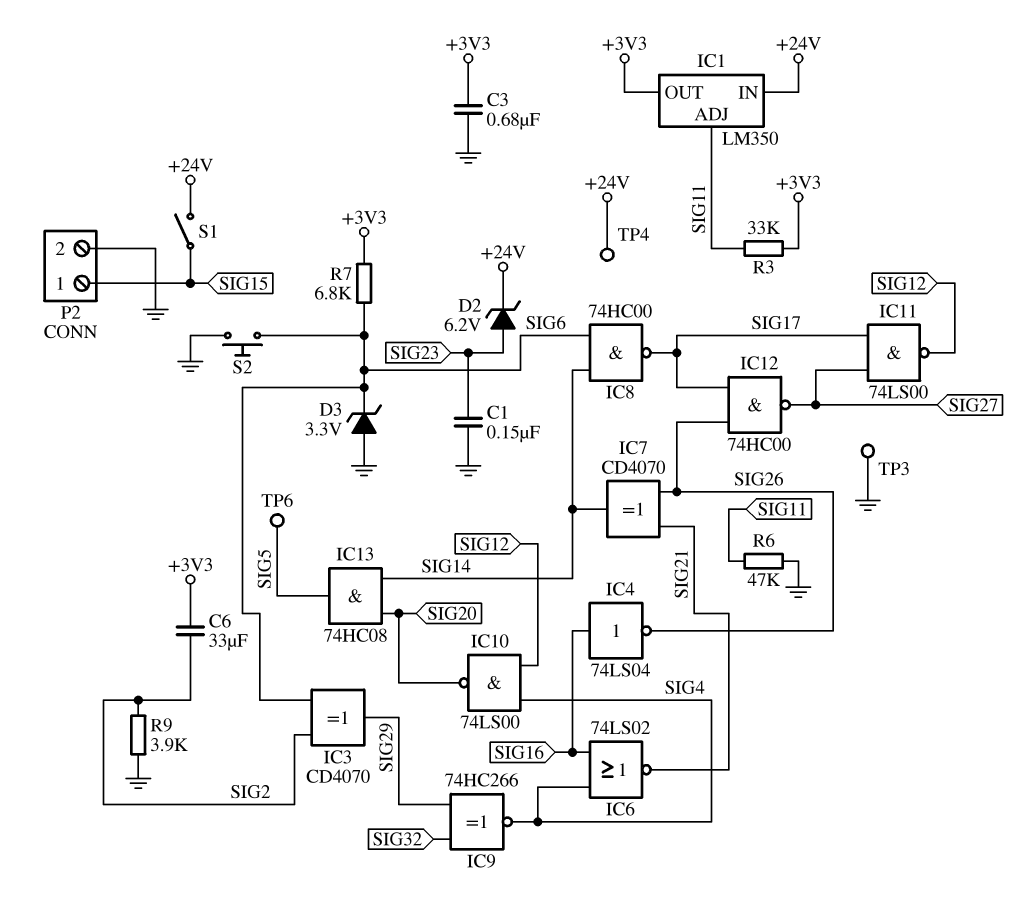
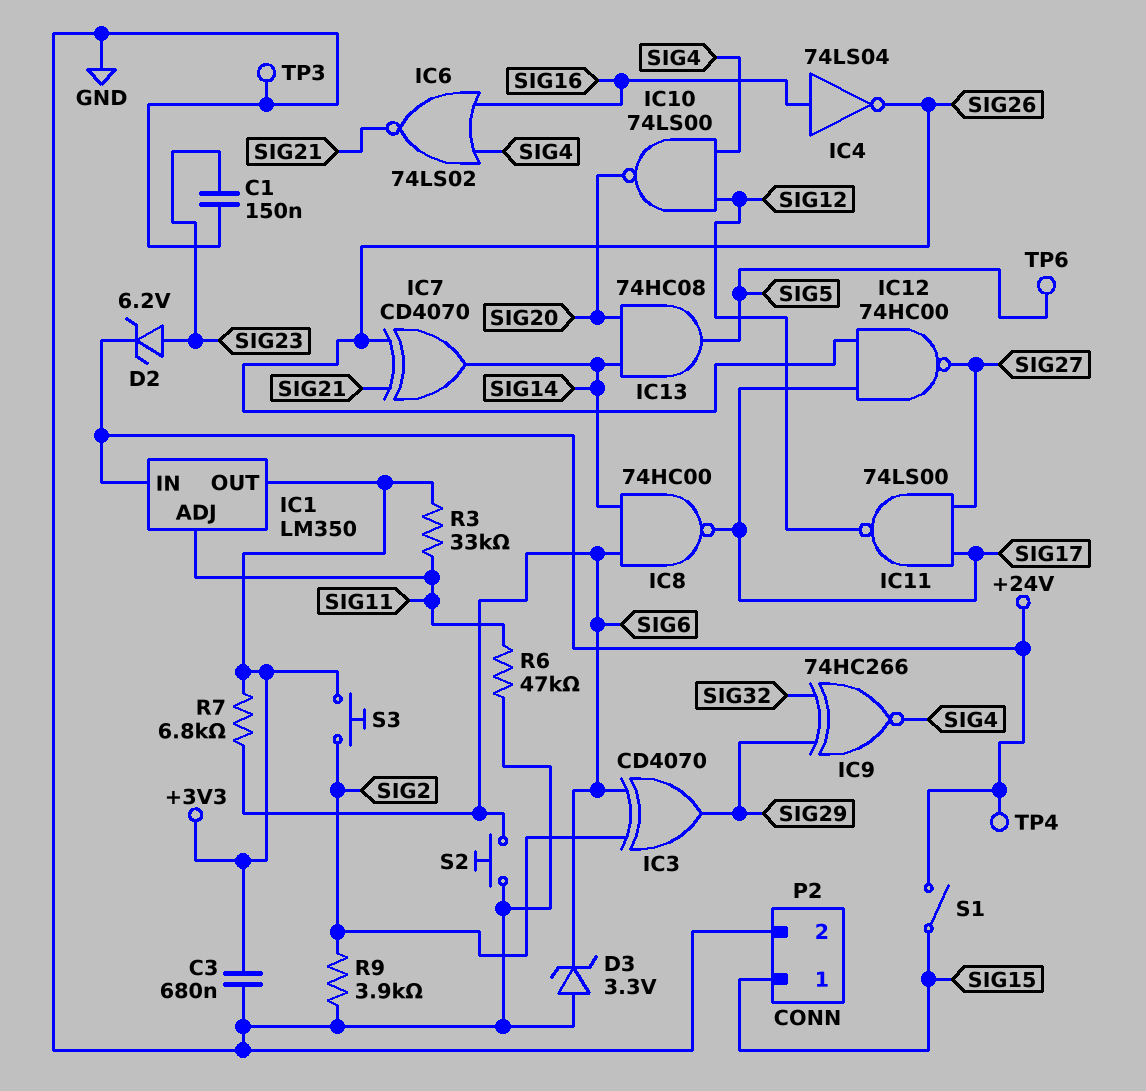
C6: 33uF (+3V3, SIG2) -> none
S3: none -> button (+3V3, SIG2)

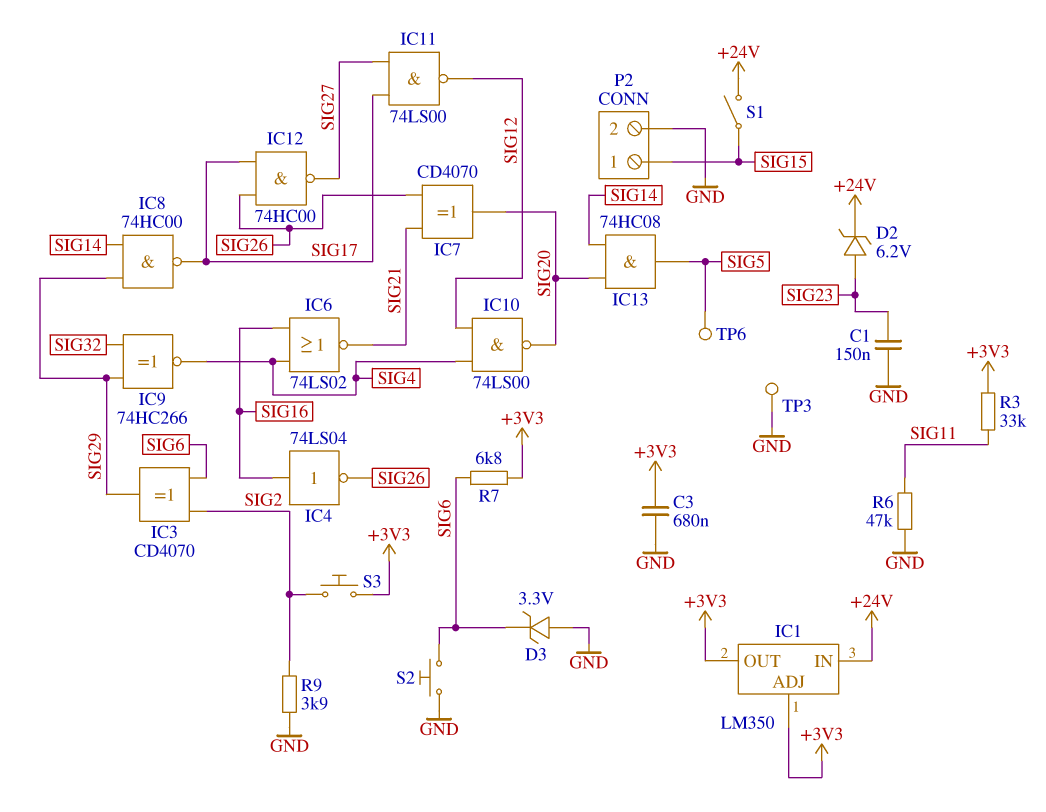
IC1 pin ADJ: SIG11 -> +3V3
IC7: XOR CD4070 (in SIG21, in SIG26, out SIG14) -> XOR CD4070 (in SIG21, in SIG26, out SIG20)
IC8: NAND 74HC00 (in SIG6, in SIG14, out SIG17) -> NAND 74HC00 (in SIG14, in SIG29, out SIG17)
TP4: test point (+24V) -> none

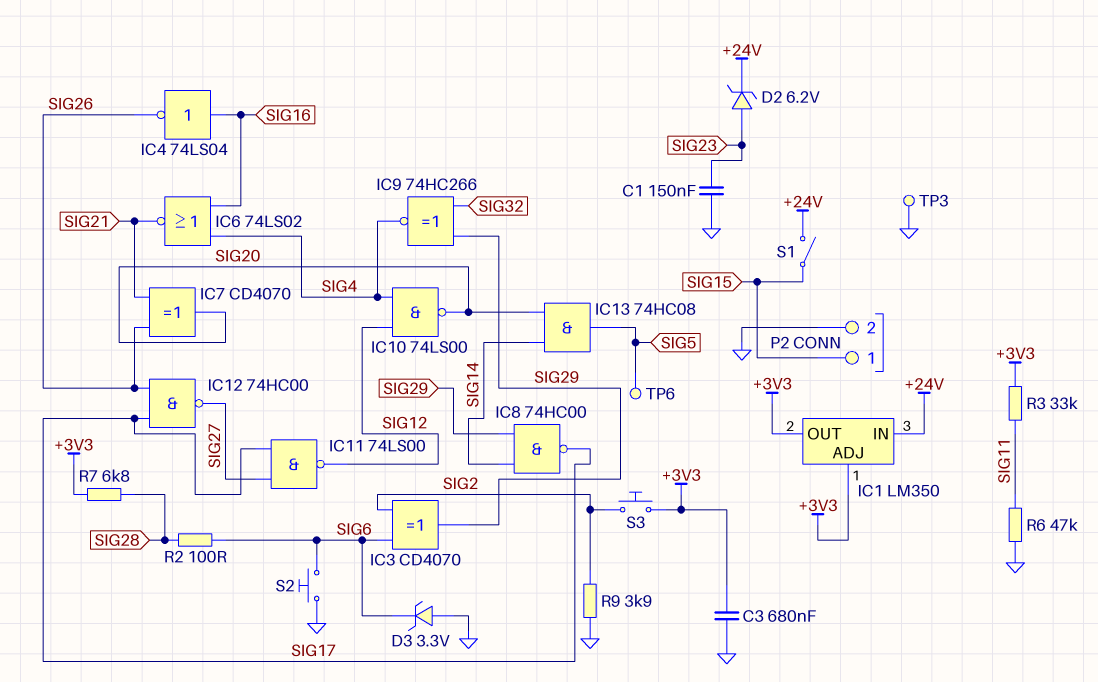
R2: none -> 100 (SIG6, SIG28)
R7: 6.8k (+3V3, SIG6) -> 6.8k (+3V3, SIG28)

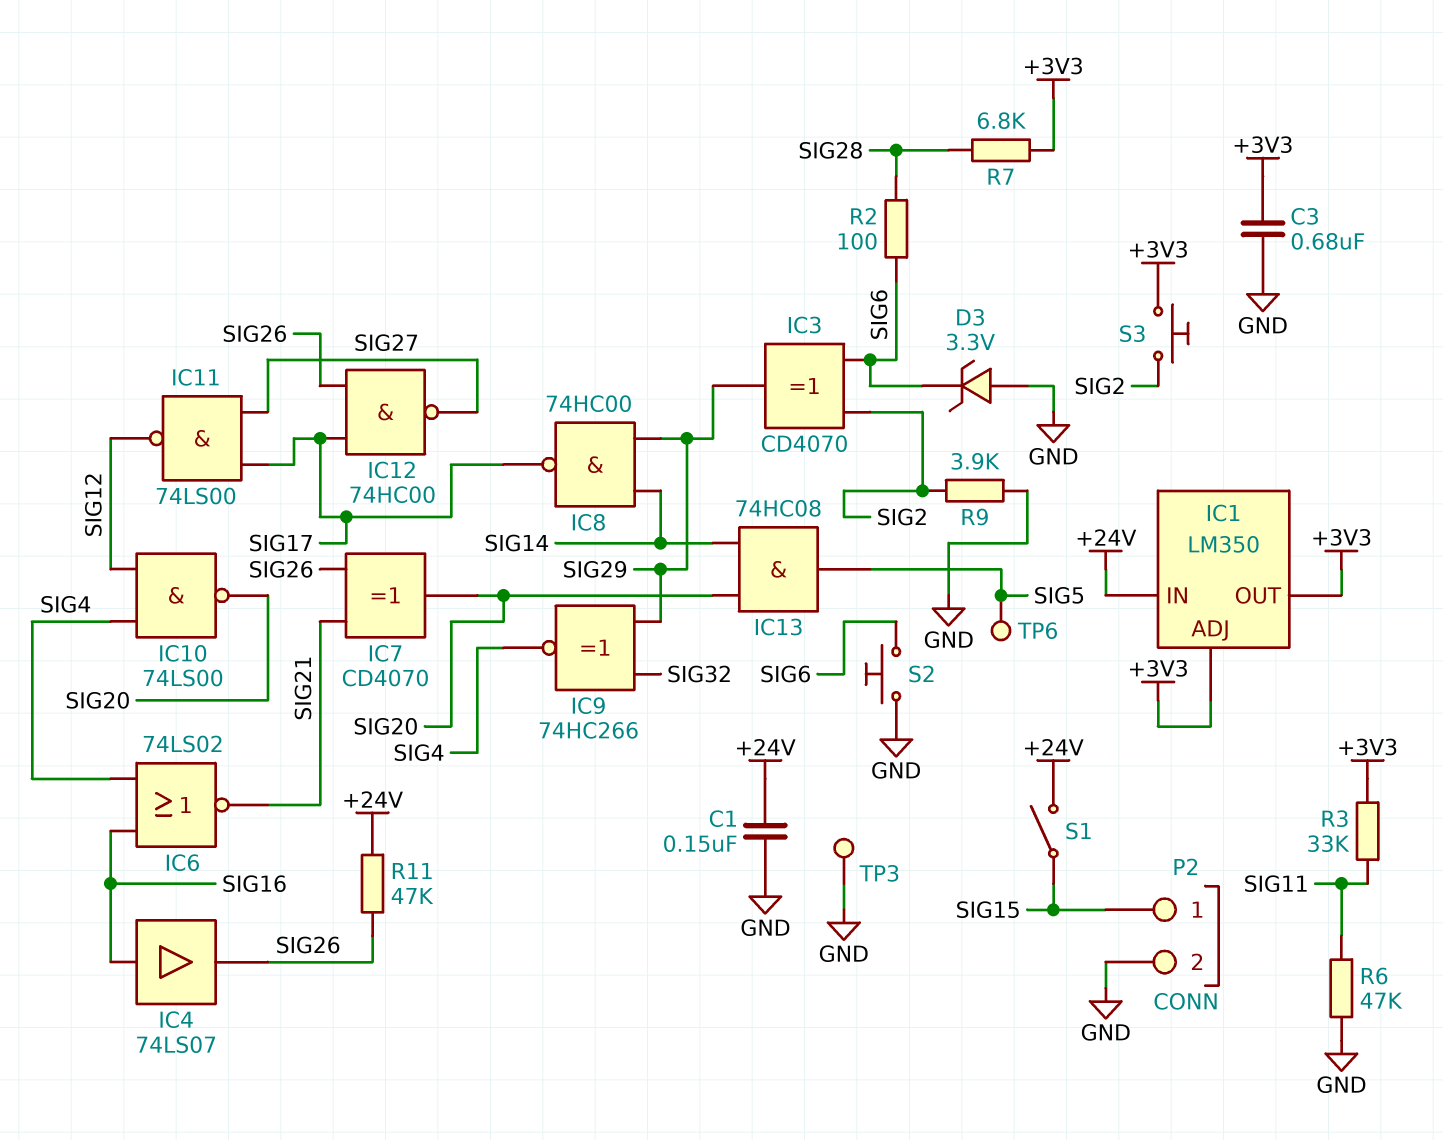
C1: 150nF (GND, SIG23) -> 150nF (+24V, GND)
D2: zener 6.2V (A SIG23, K +24V) -> none
IC4: NOT 74LS04 (in SIG16, out SIG26) -> buffer 74LS07 (in SIG16, out SIG26)
R11: none -> 47k (+24V, SIG26)

